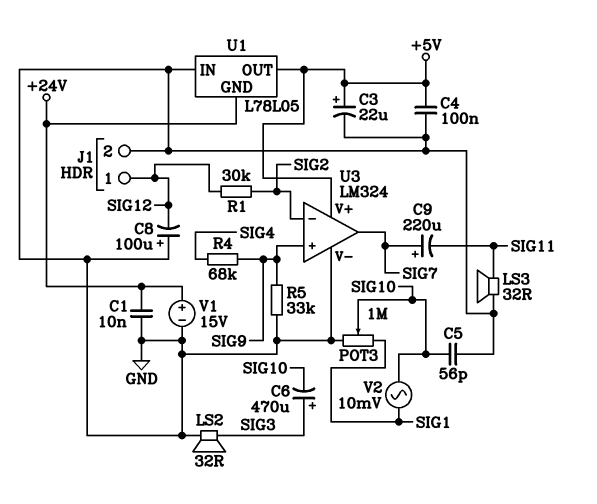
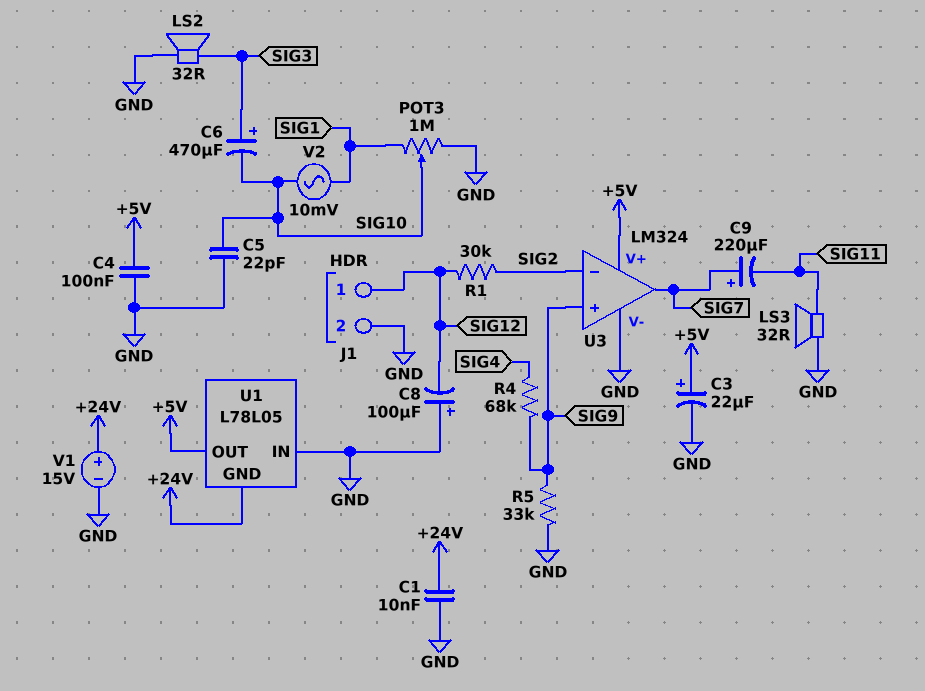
C5: 56pF (GND, SIG10) -> 22pF (GND, SIG10)

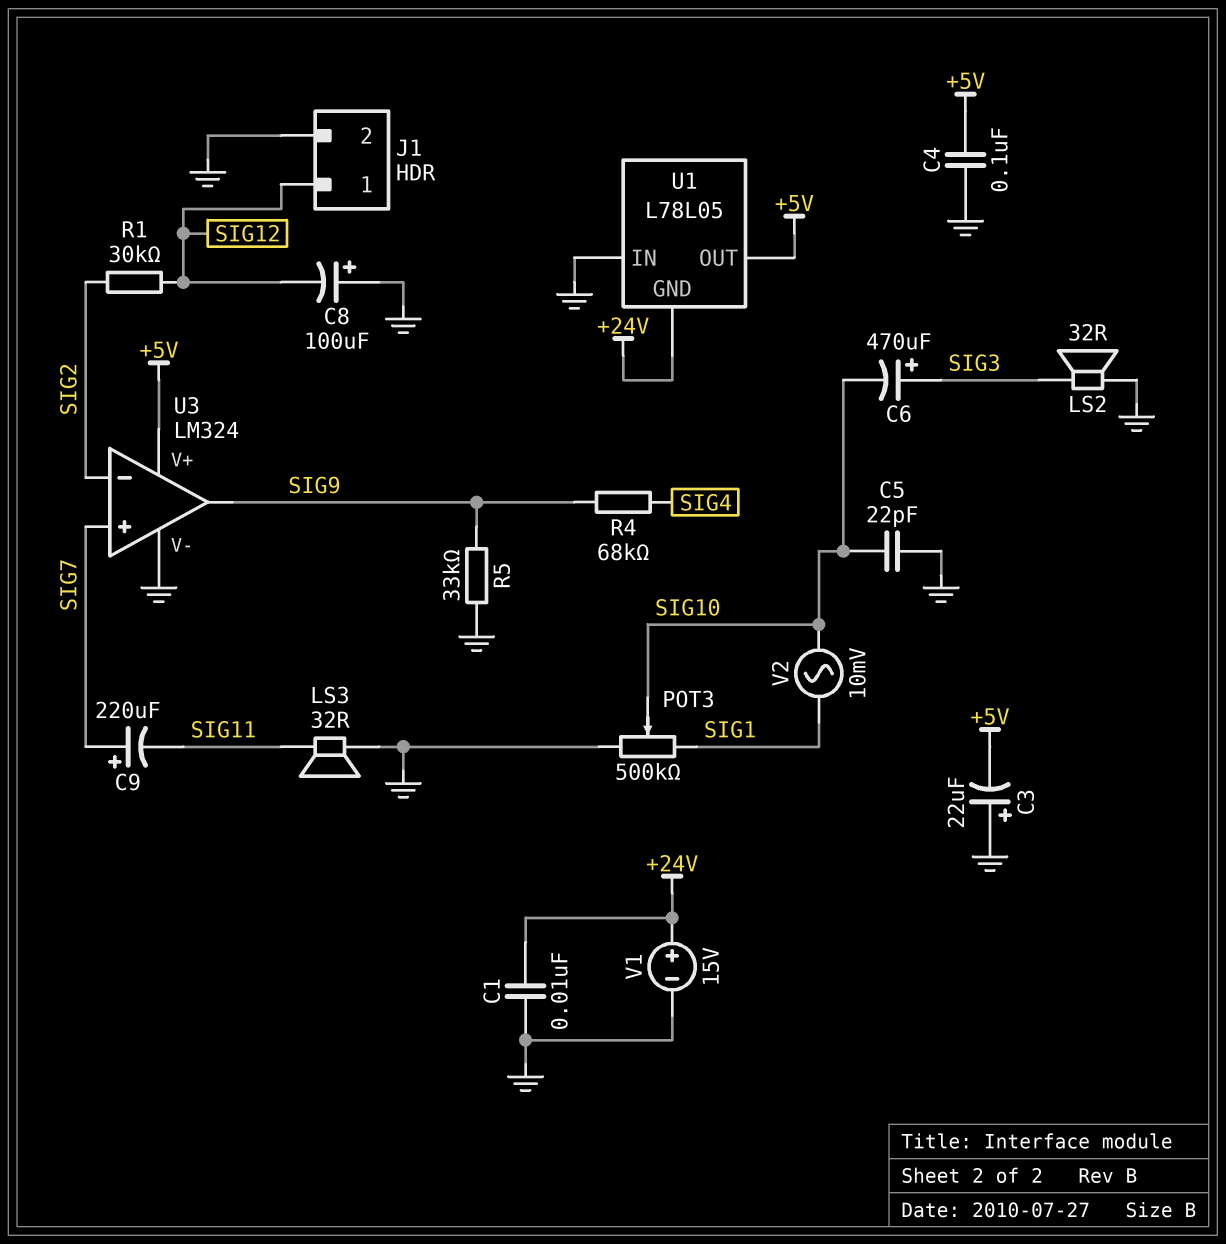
C3: 22uF (plus +5V, minus GND) -> 22uF (plus GND, minus +5V)
POT3: 1M (GND, SIG1, wiper SIG10) -> 500k (GND, SIG1, wiper SIG10)
U3 pin in+: SIG9 -> SIG7
U3 pin out: SIG7 -> SIG9

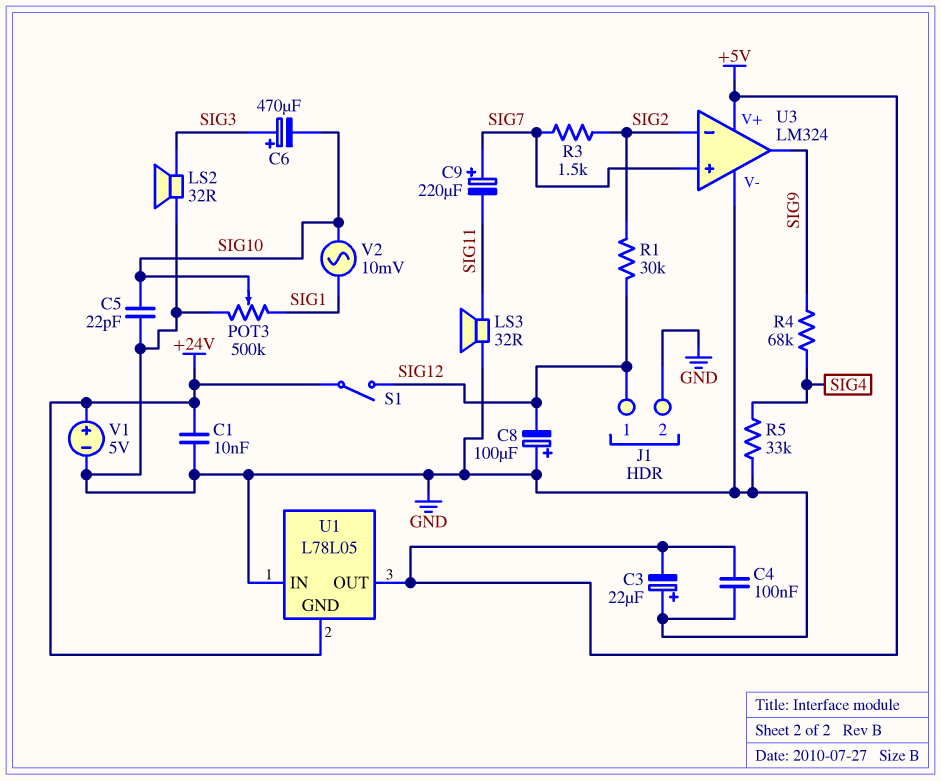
R3: none -> 1.5k (SIG2, SIG7)
R5: 33k (GND, SIG9) -> 33k (GND, SIG4)
S1: none -> switch (+24V, SIG12)
V1: 15V (plus +24V, minus GND) -> 5V (plus +24V, minus GND)

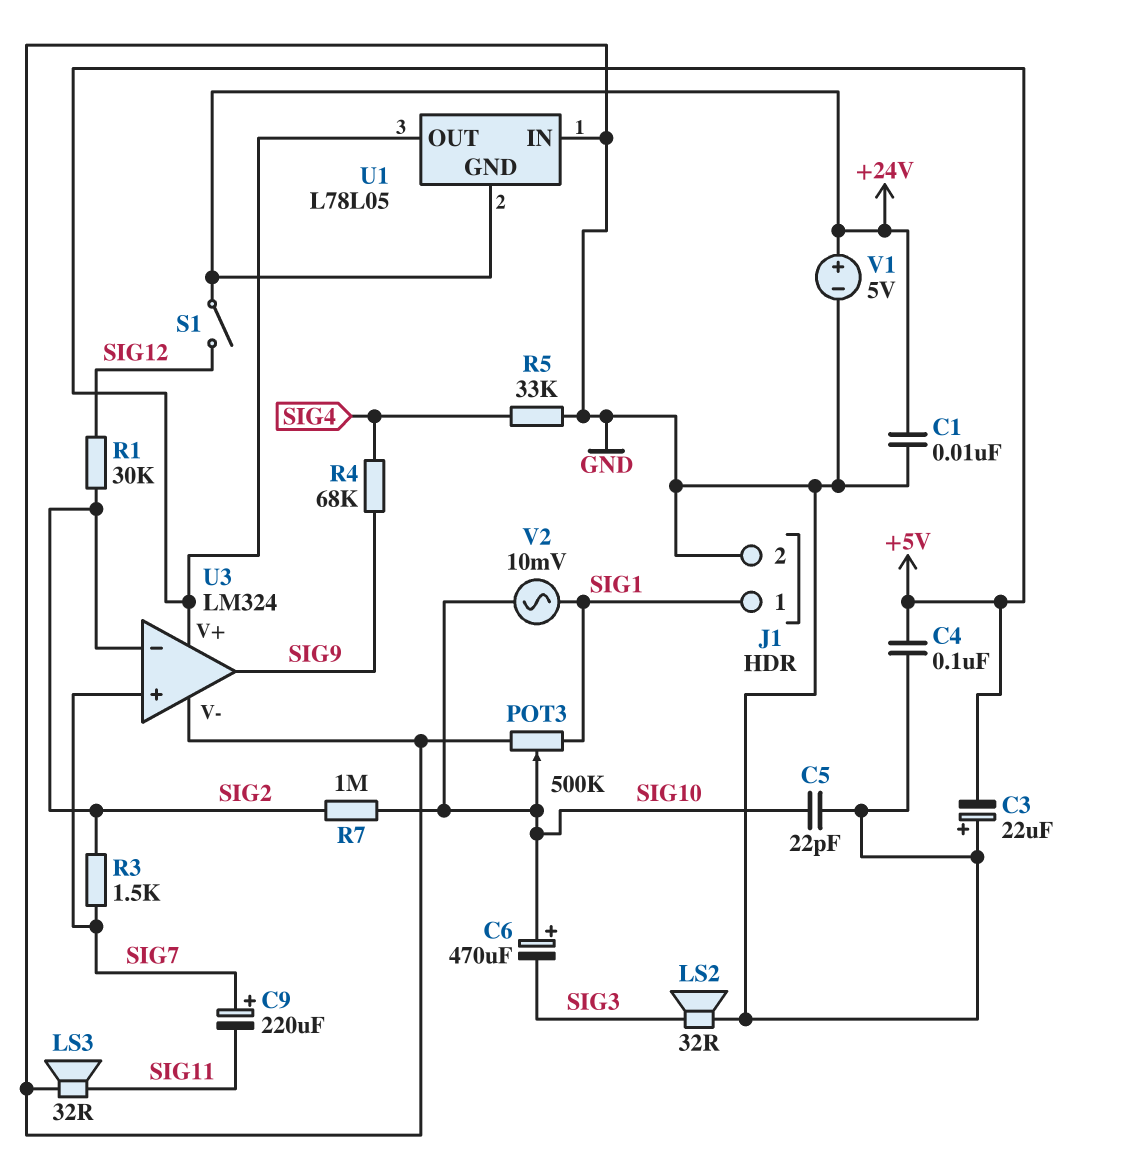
C6: 470uF (plus SIG3, minus SIG10) -> 470uF (plus SIG10, minus SIG3)
C8: 100uF (plus GND, minus SIG12) -> none
J1 pin 1: SIG12 -> SIG1
R7: none -> 1M (SIG2, SIG10)

